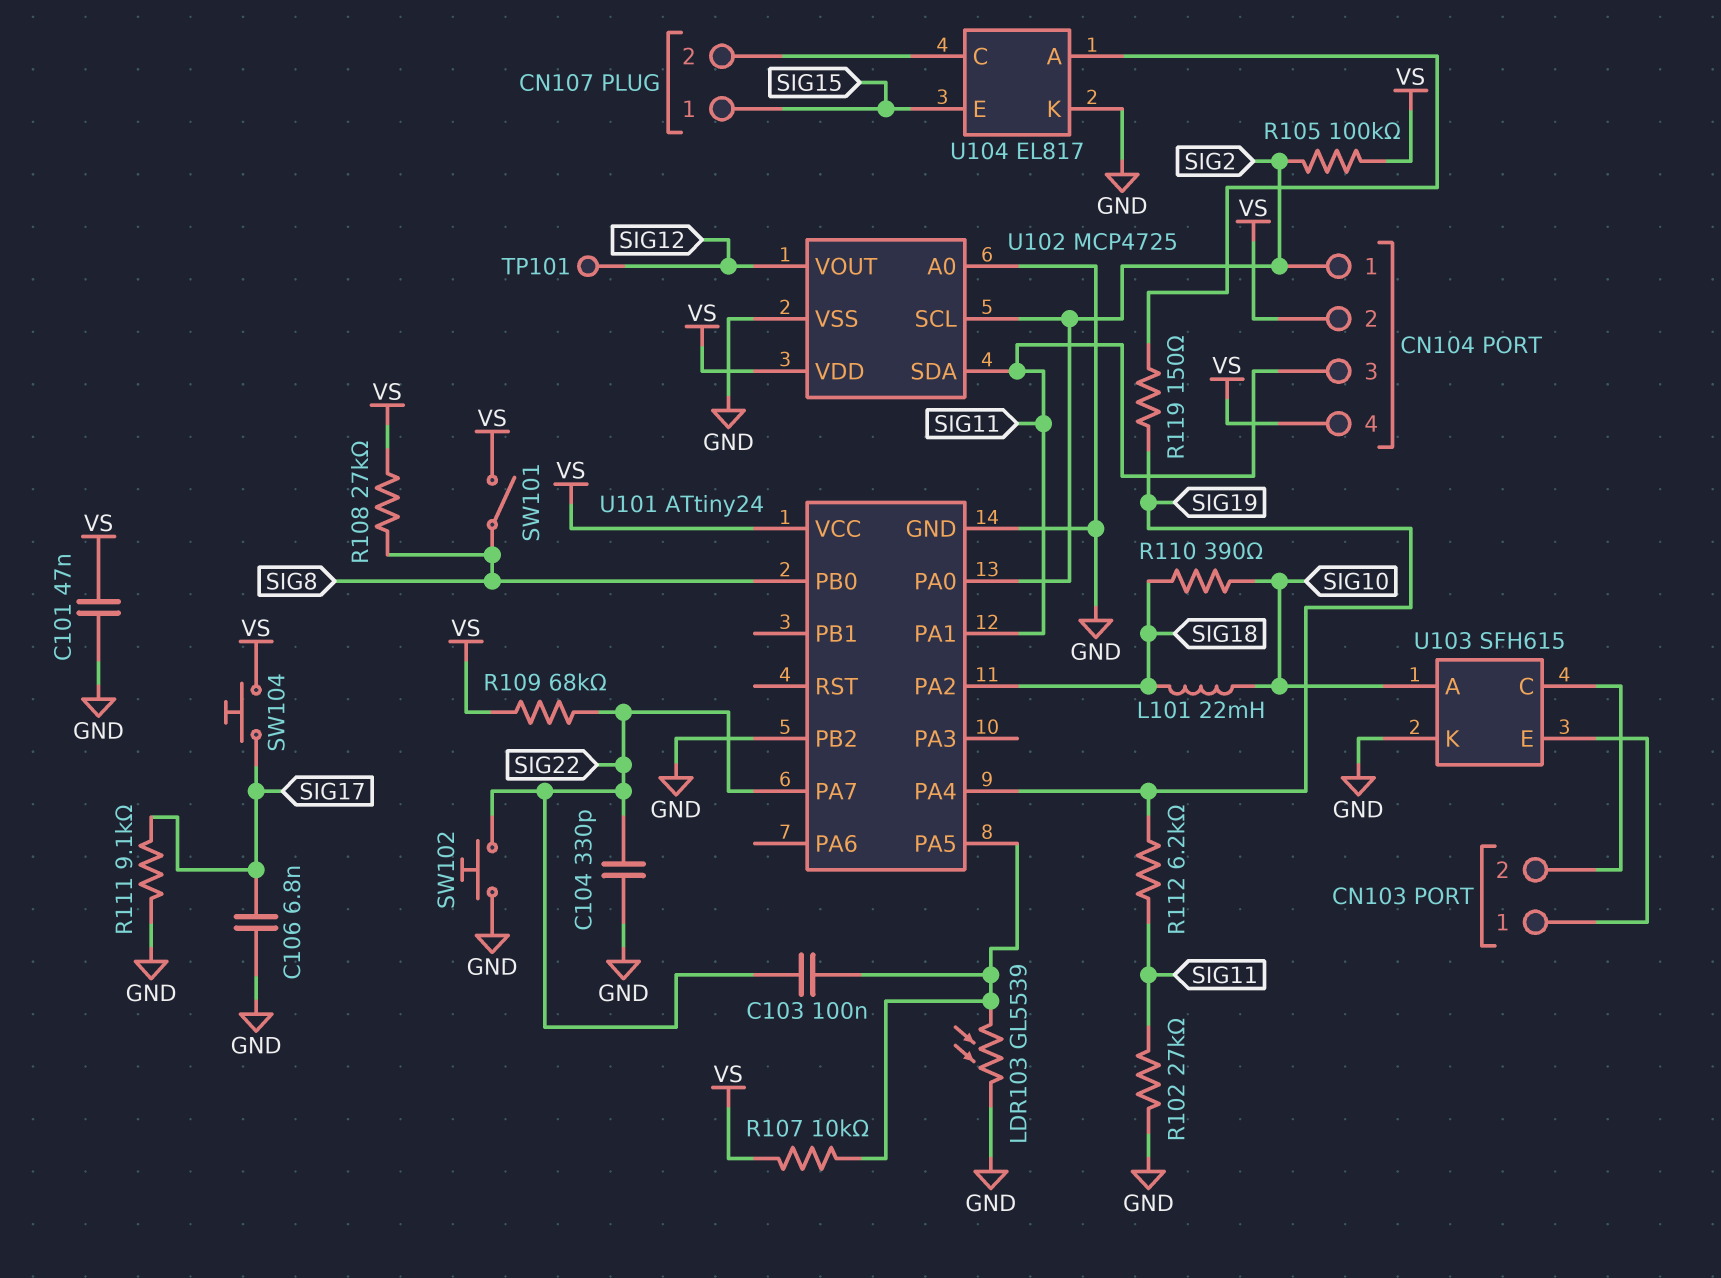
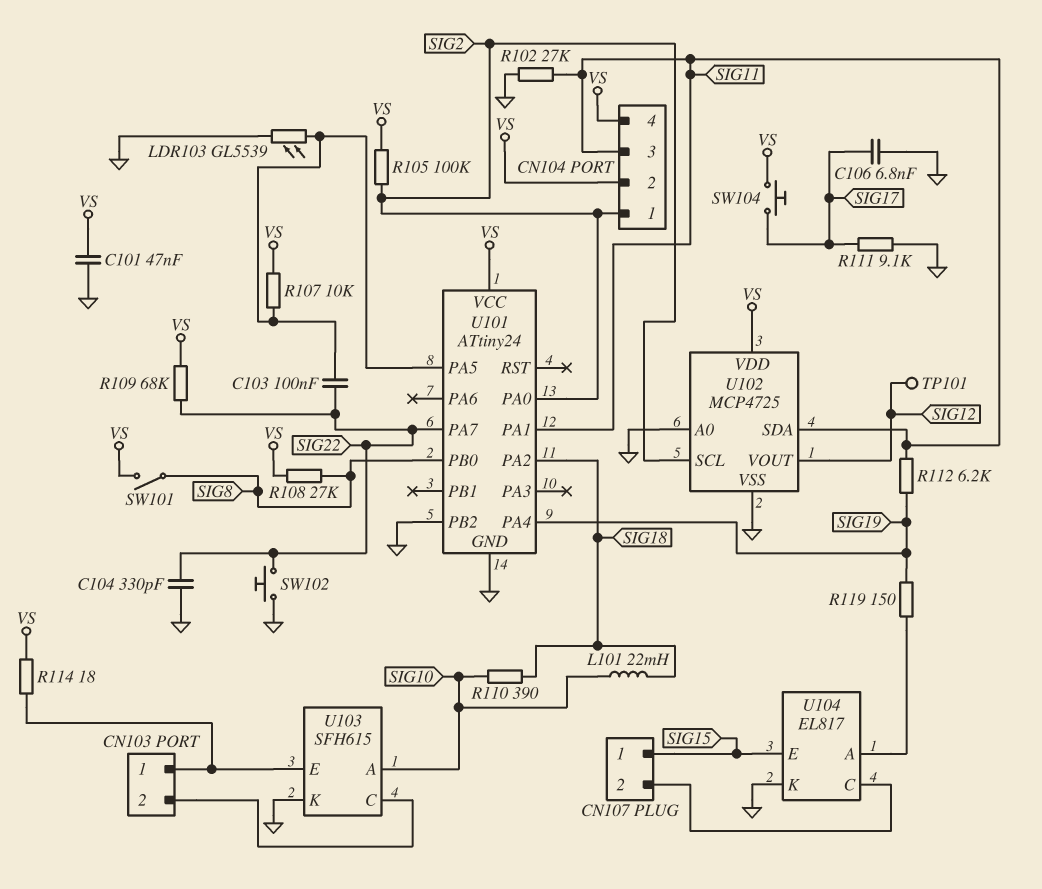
R114: none -> 18 (CN103/1, VS)

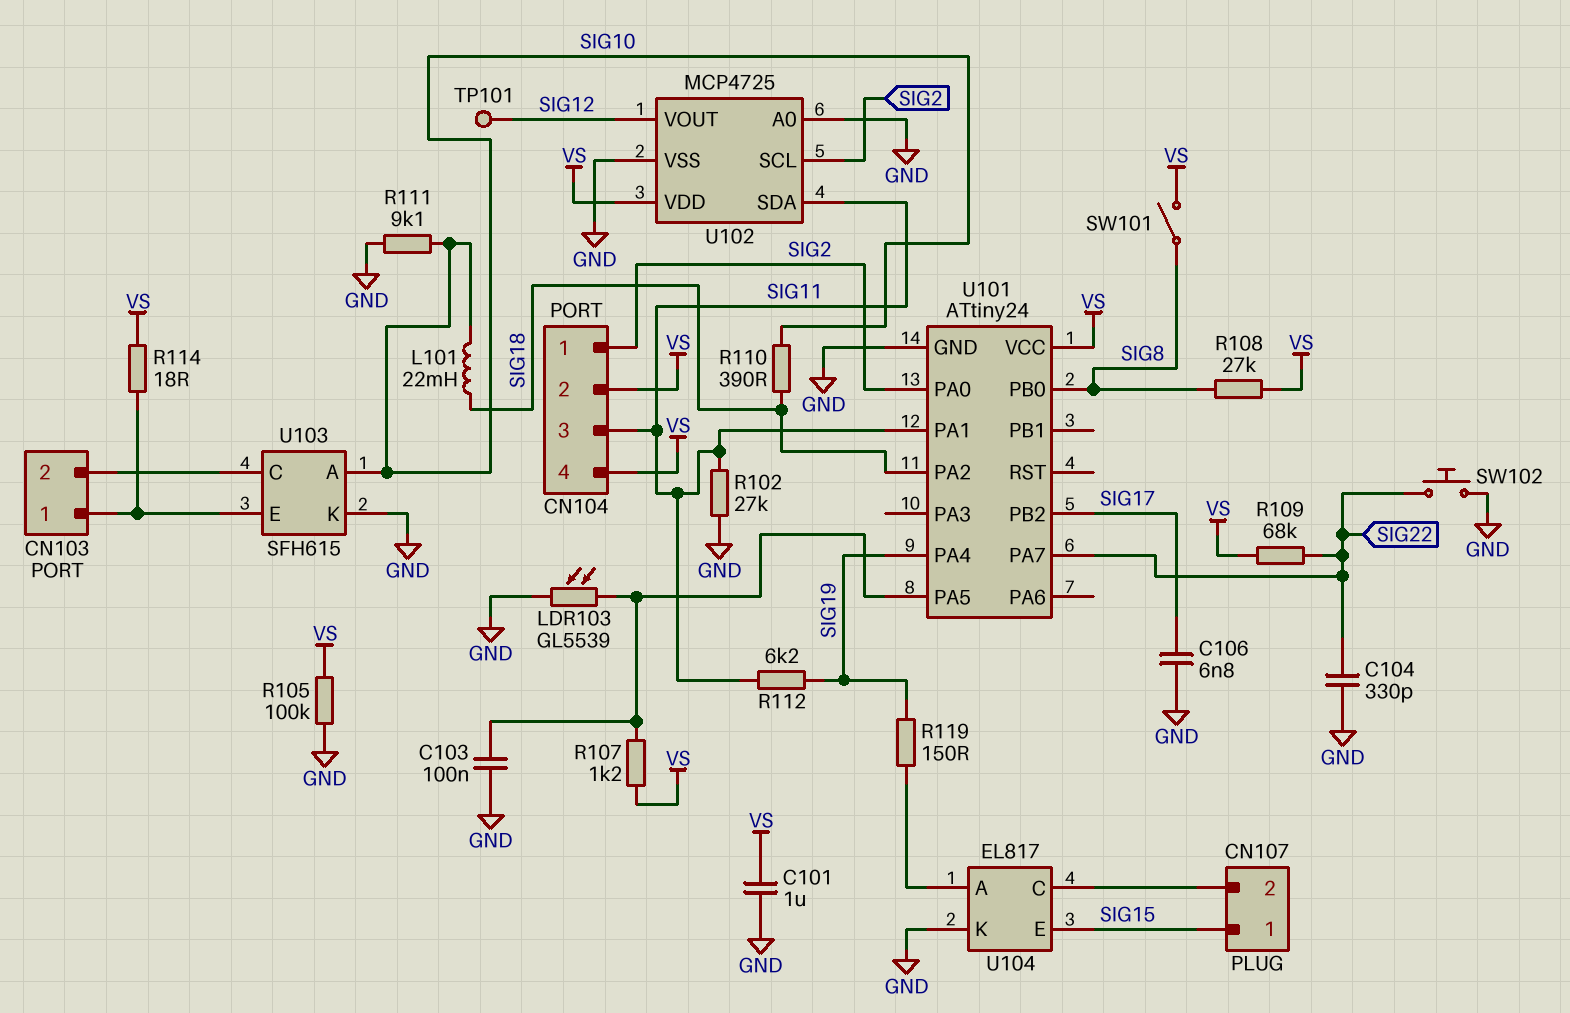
C101: 47nF (GND, VS) -> 1uF (GND, VS)
C103: 100nF (SIG22, U101/PA5) -> 100nF (GND, U101/PA5)
R105: 100k (SIG2, VS) -> 100k (GND, VS)
R107: 10k (U101/PA5, VS) -> 1.2k (U101/PA5, VS)
R111: 9.1k (GND, SIG17) -> 9.1k (GND, SIG10)
SW104: button (SIG17, VS) -> none
U101 pin PB2: GND -> SIG17

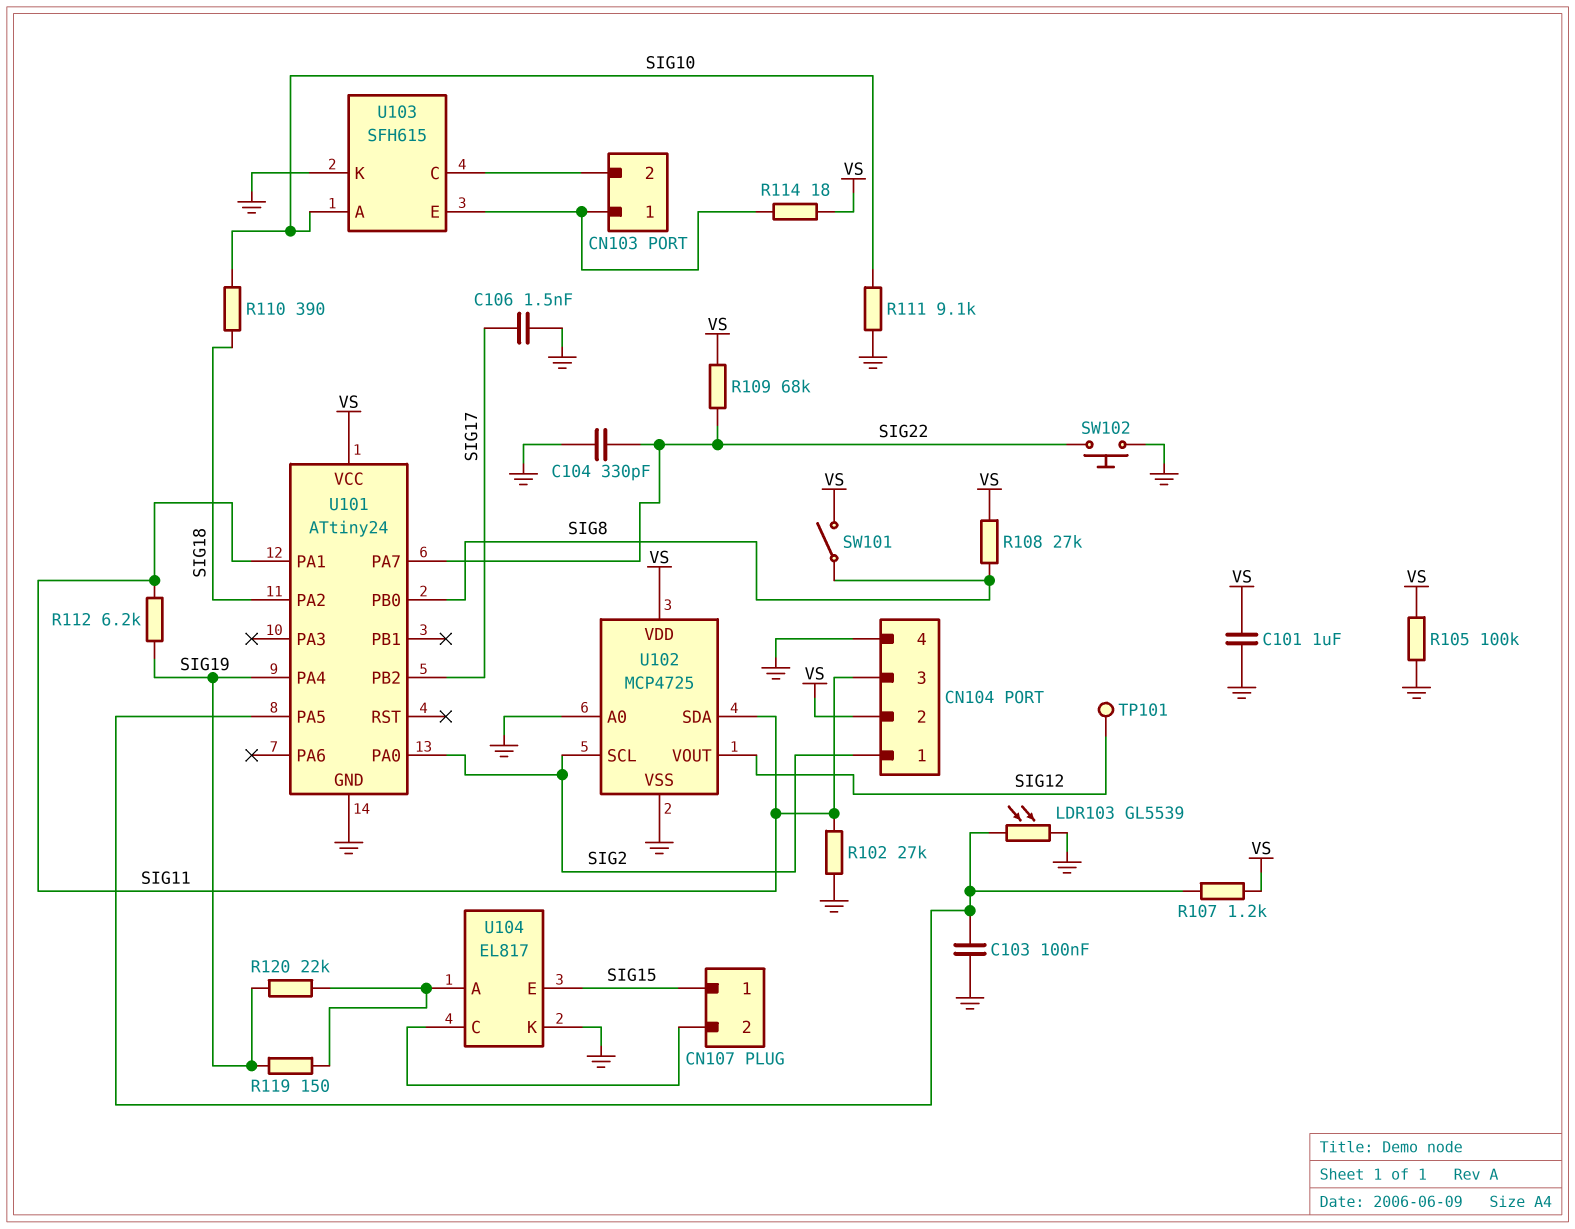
C106: 6.8nF (GND, SIG17) -> 1.5nF (GND, SIG17)
CN104 pin 4: VS -> GND
L101: 22mH (SIG10, SIG18) -> none
R120: none -> 22k (SIG19, U104/A)

